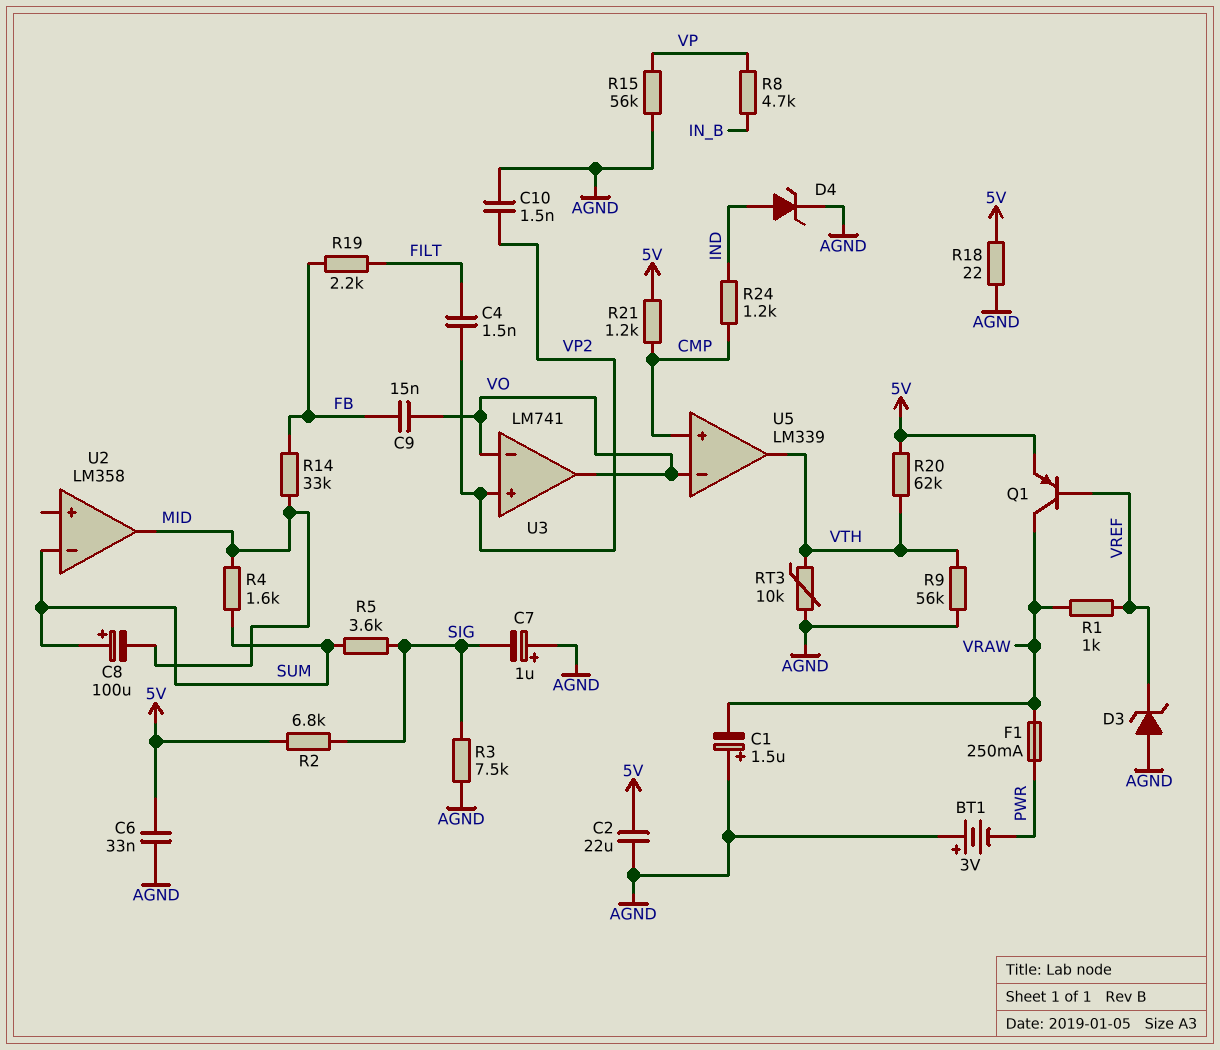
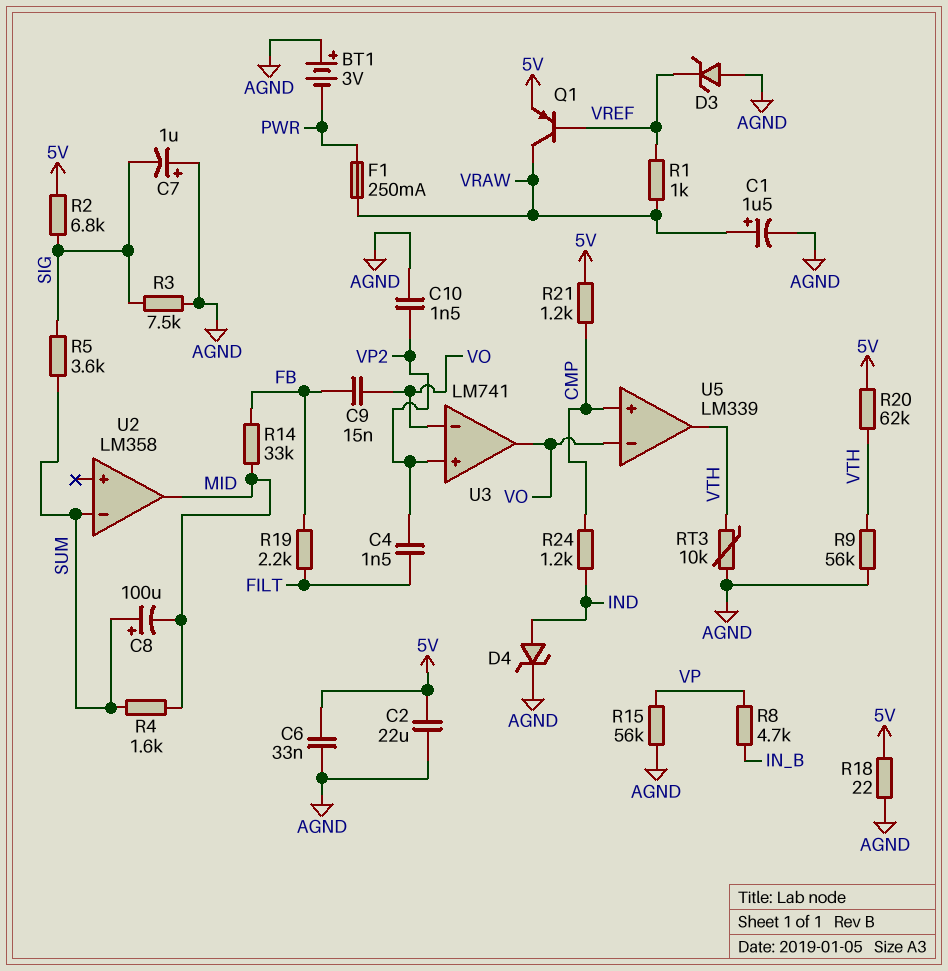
C1: 1.5uF (plus AGND, minus VRAW) -> 1.5uF (plus VRAW, minus AGND)

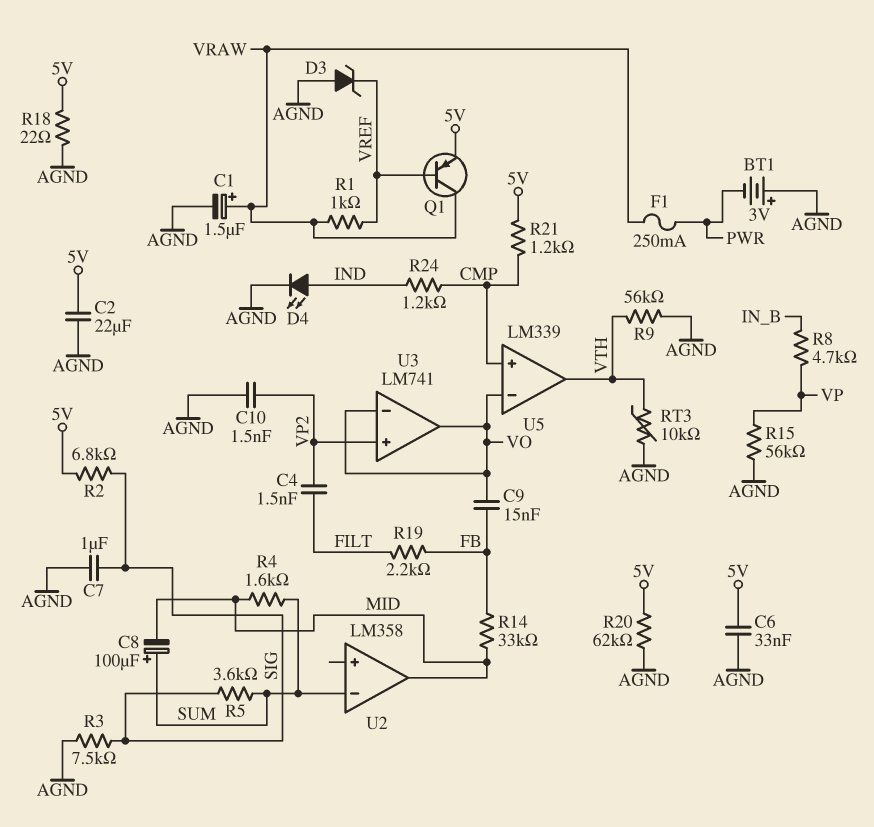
C7: 1uF (plus AGND, minus SIG) -> 1uF (AGND, SIG)
D4: zener (A IND, K AGND) -> LED (A IND, K AGND)
R20: 62k (5V, VTH) -> 62k (5V, AGND)

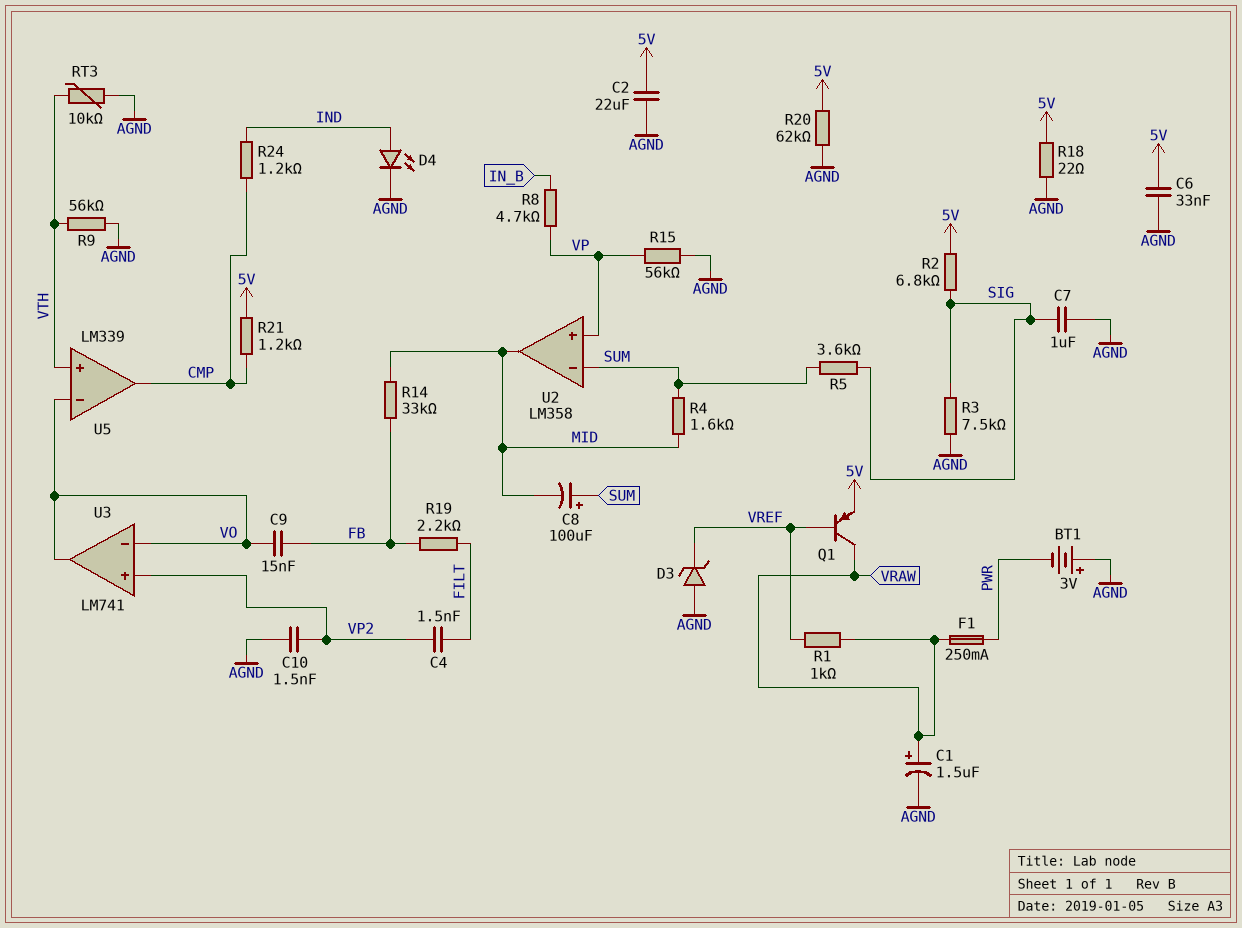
U2 pin in+: none -> VP
U5 pin in+: CMP -> VTH
U5 pin out: VTH -> CMP

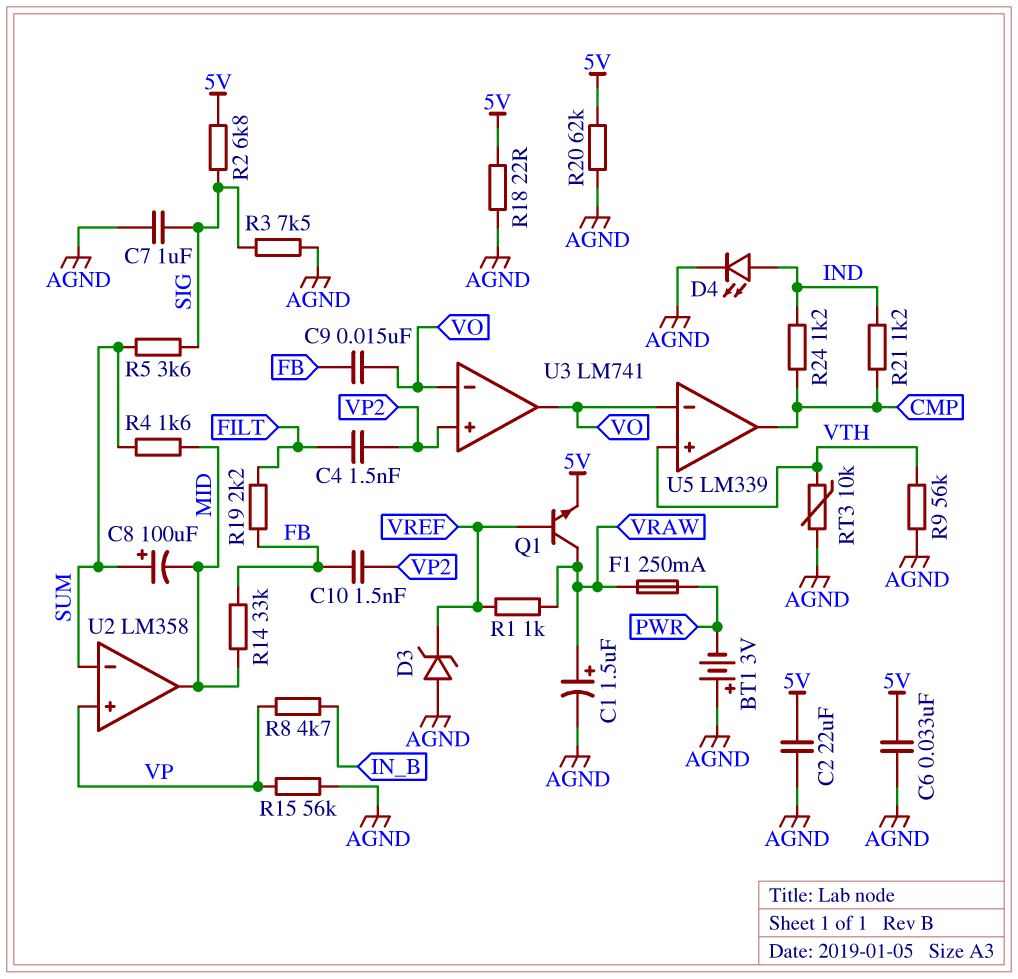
C10: 1.5nF (AGND, VP2) -> 1.5nF (FB, VP2)
Q1: PNP (B VREF, C VRAW, E 5V) -> NPN (B VREF, C VRAW, E 5V)
R21: 1.2k (5V, CMP) -> 1.2k (CMP, IND)

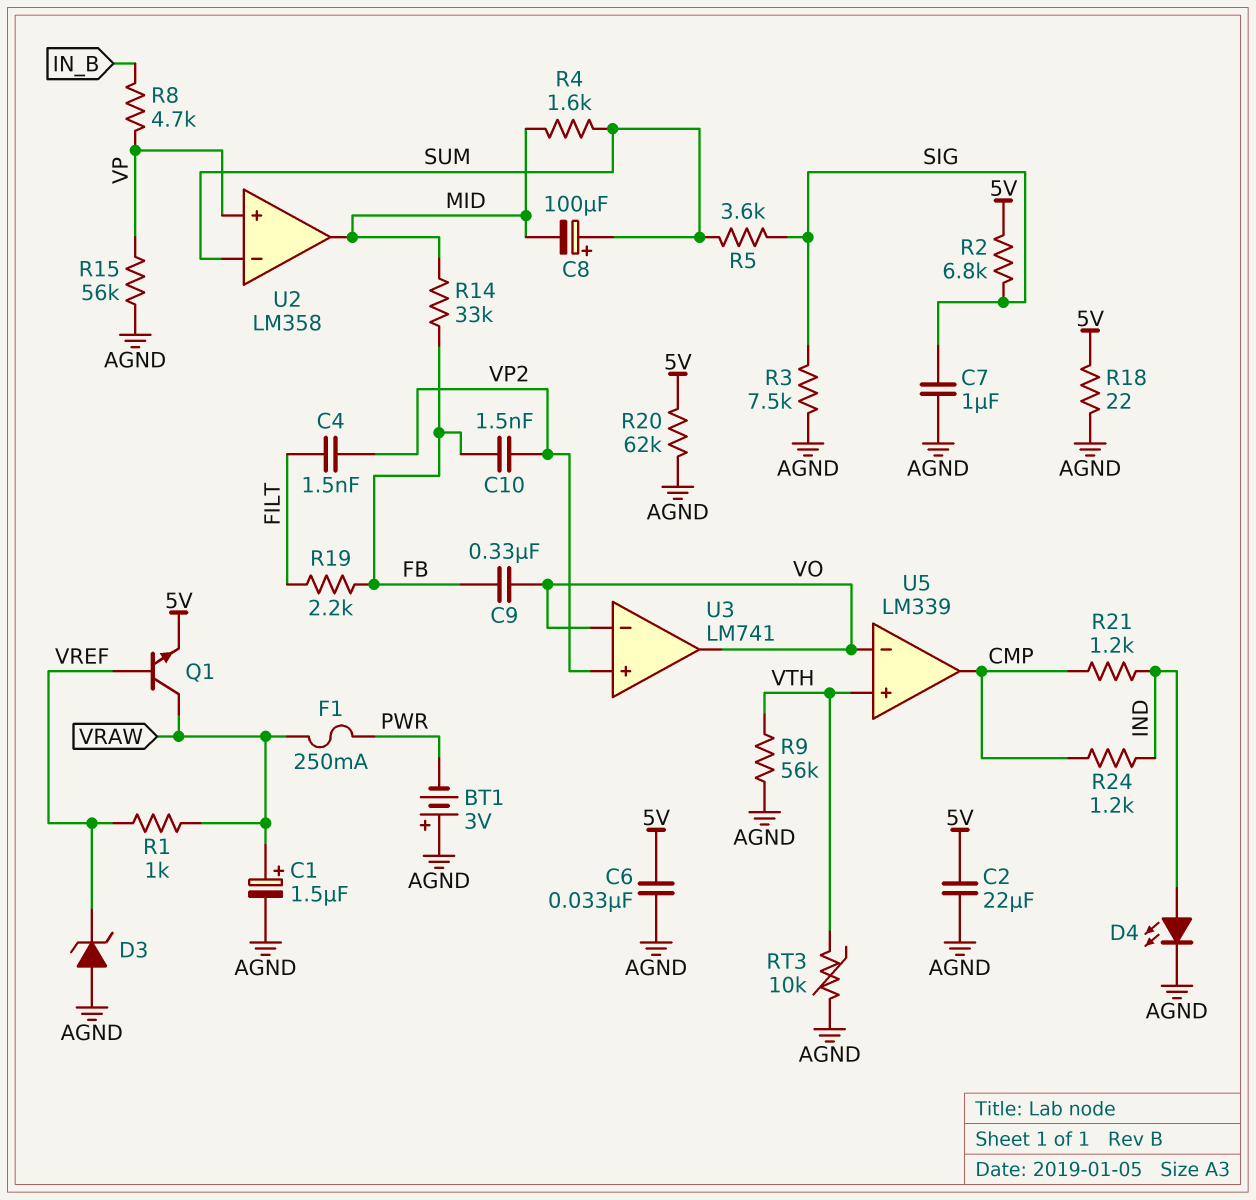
C9: 15nF (FB, VO) -> 330nF (FB, VO)

